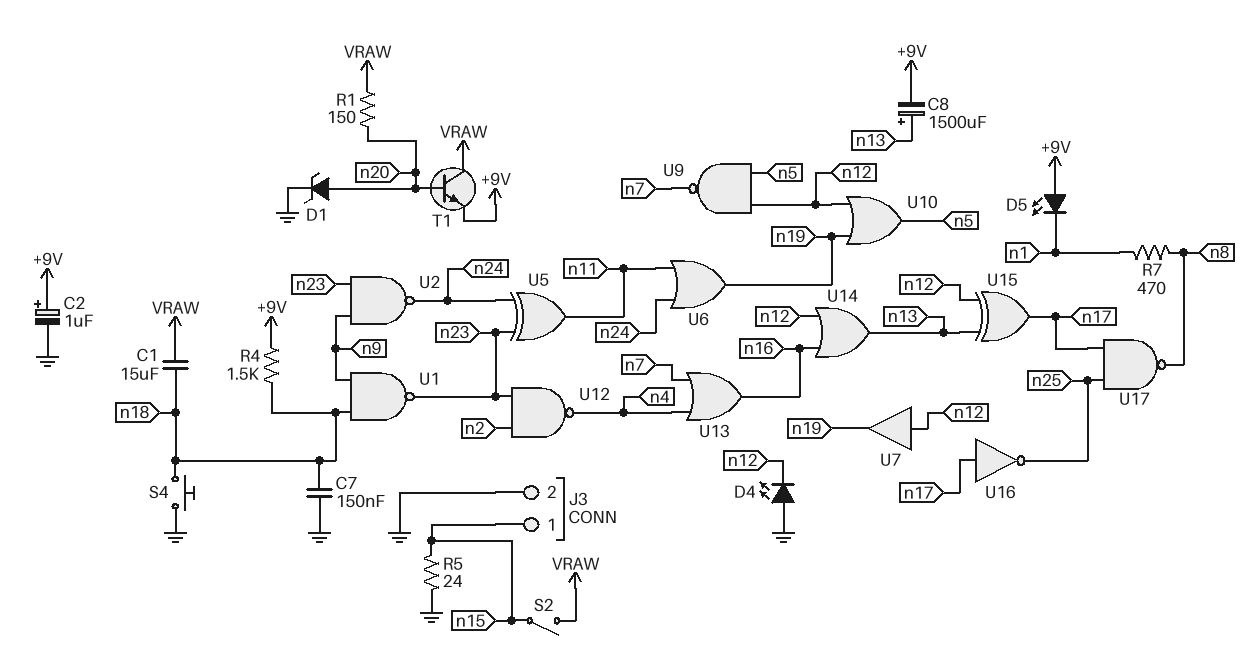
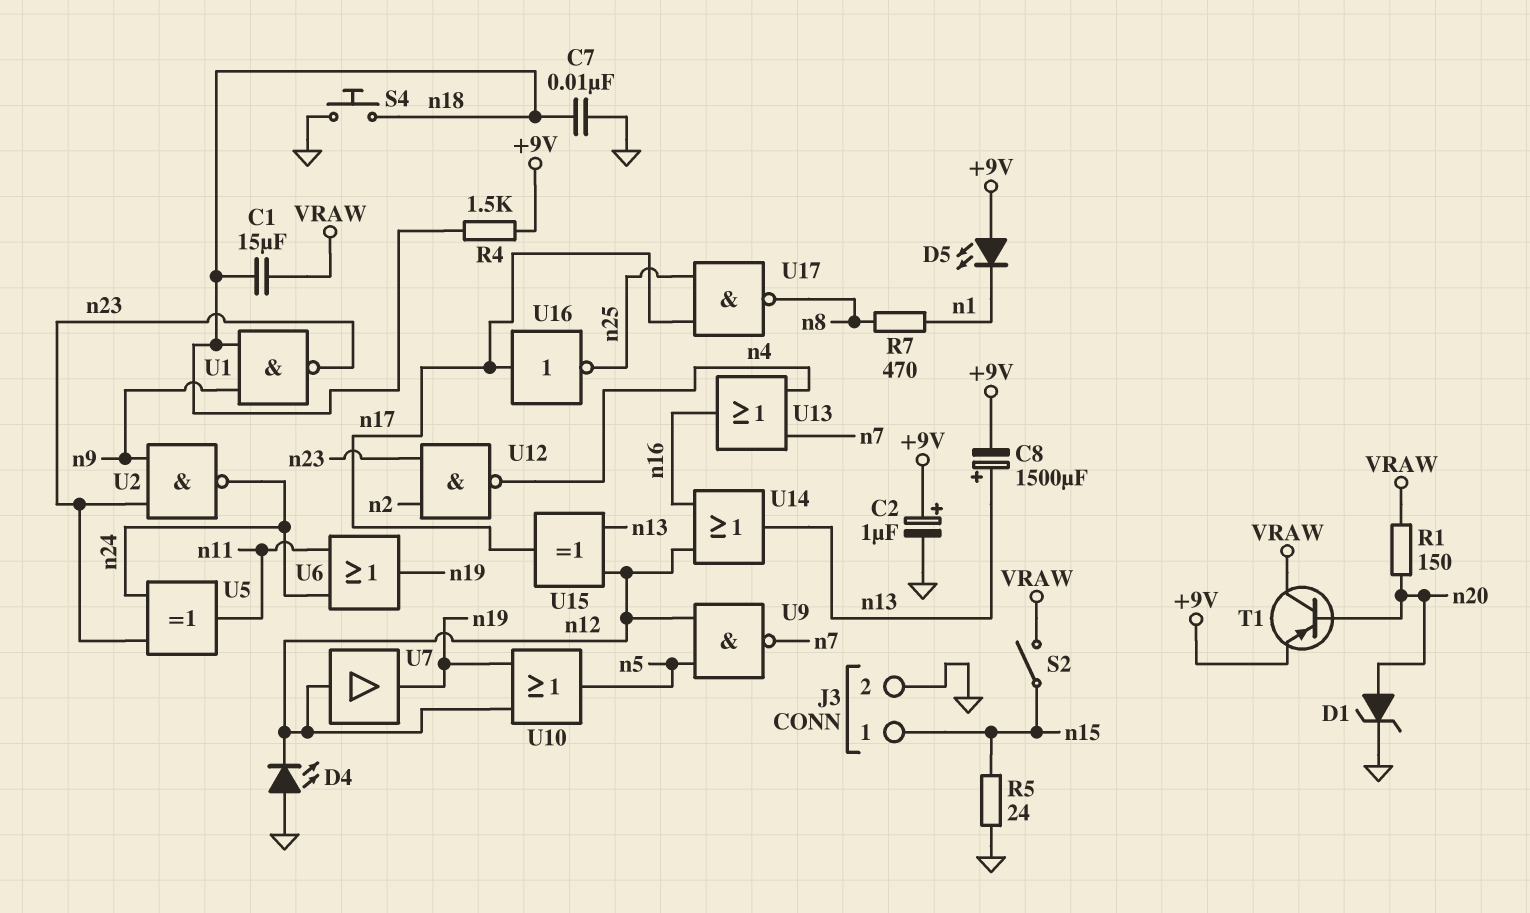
C7: 150nF (GND, n18) -> 10nF (GND, n18)
T1: NPN (B n20, C VRAW, E +9V) -> PNP (B n20, C VRAW, E +9V)

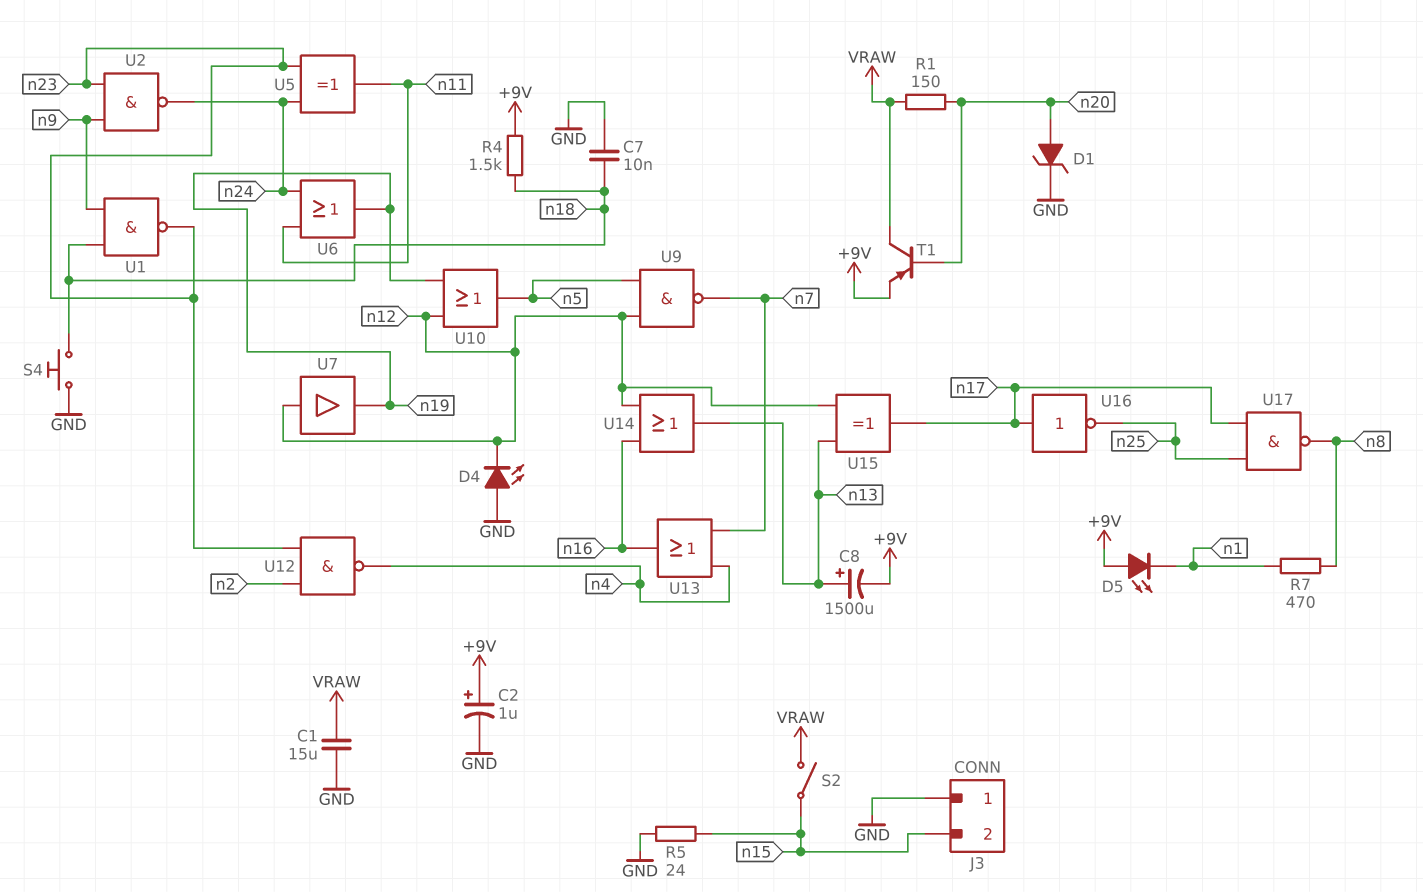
C1: 15uF (VRAW, n18) -> 15uF (GND, VRAW)
J3 pin 1: n15 -> GND
J3 pin 2: GND -> n15

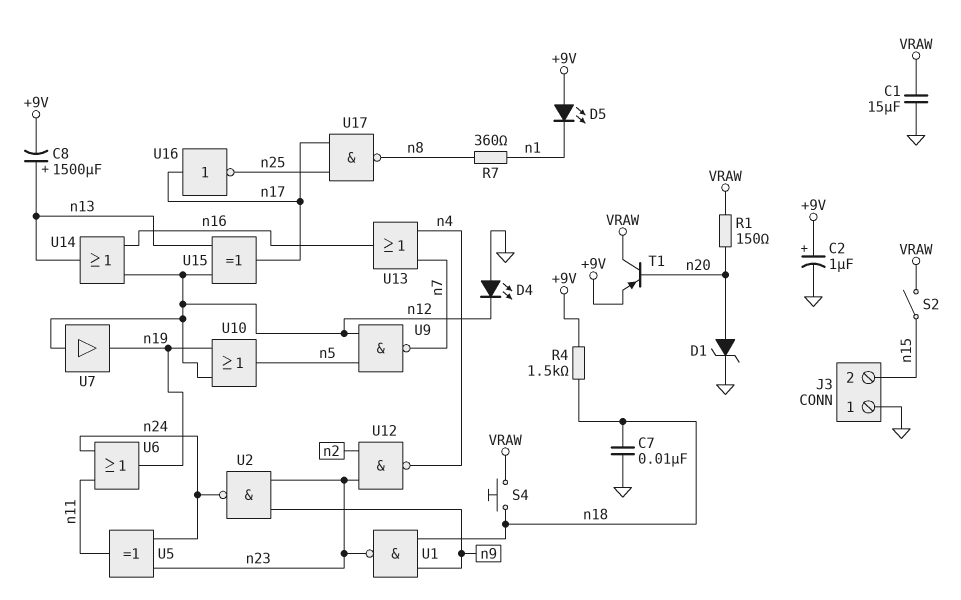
R5: 24 (GND, n15) -> none
R7: 470 (n1, n8) -> 360 (n1, n8)
S4: button (GND, n18) -> button (VRAW, n18)

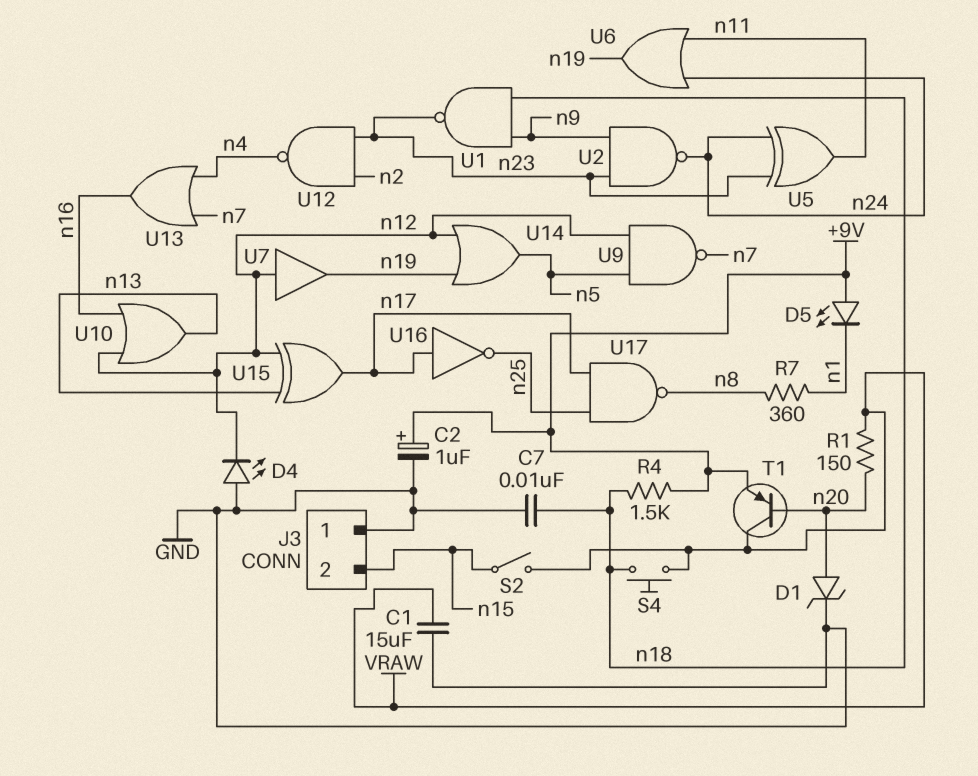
C8: 1500uF (plus n13, minus +9V) -> none
U10: OR (in n12, in n19, out n5) -> OR (in n12, in n16, out n13)
U14: OR (in n12, in n16, out n13) -> OR (in n12, in n19, out n5)

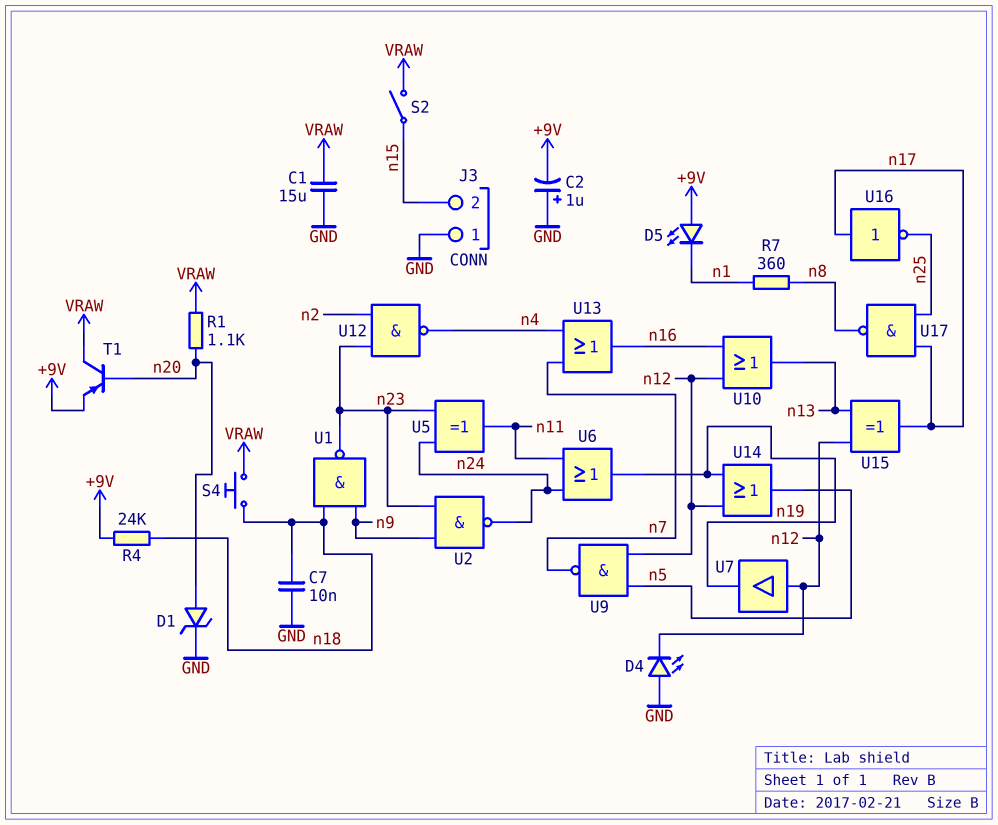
C2: 1uF (plus +9V, minus GND) -> 1uF (plus GND, minus +9V)
R1: 150 (VRAW, n20) -> 1.1k (VRAW, n20)
R4: 1.5k (+9V, n18) -> 24k (+9V, n18)

